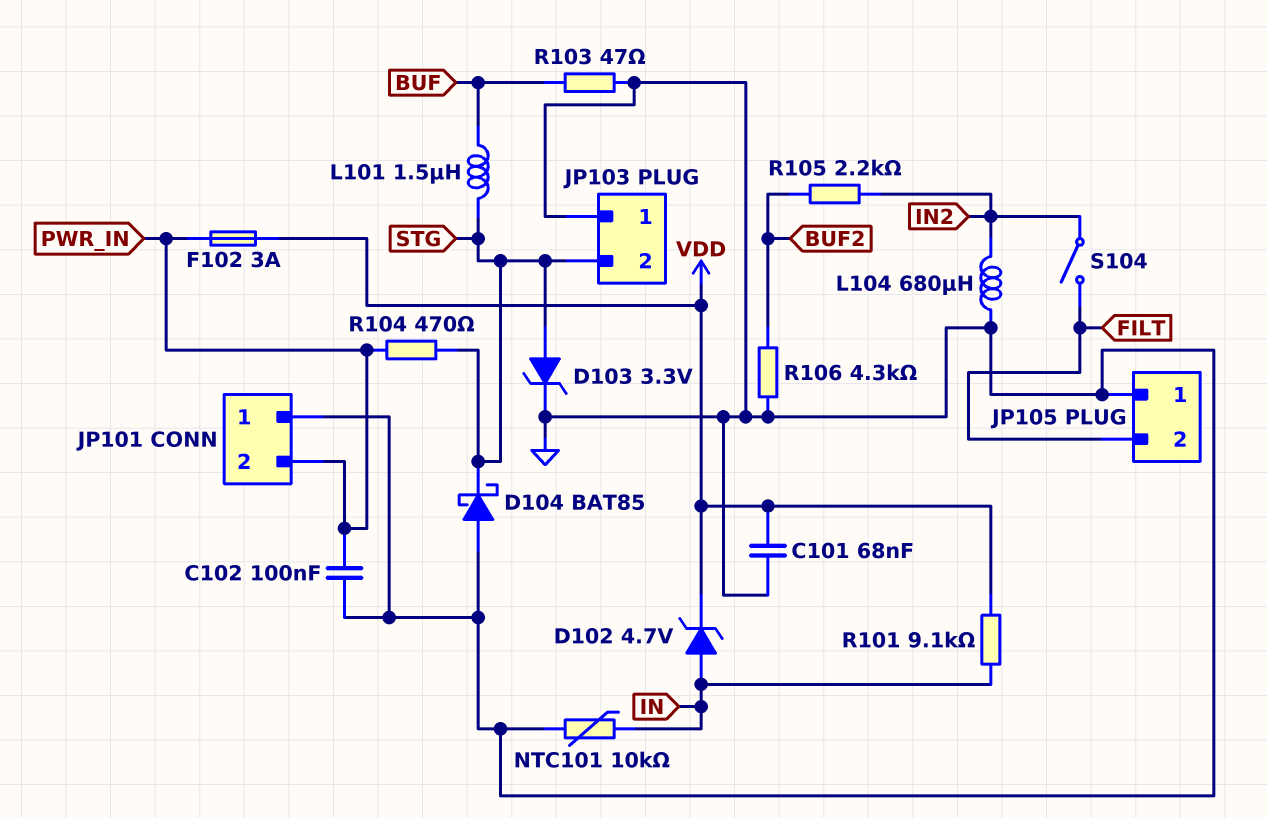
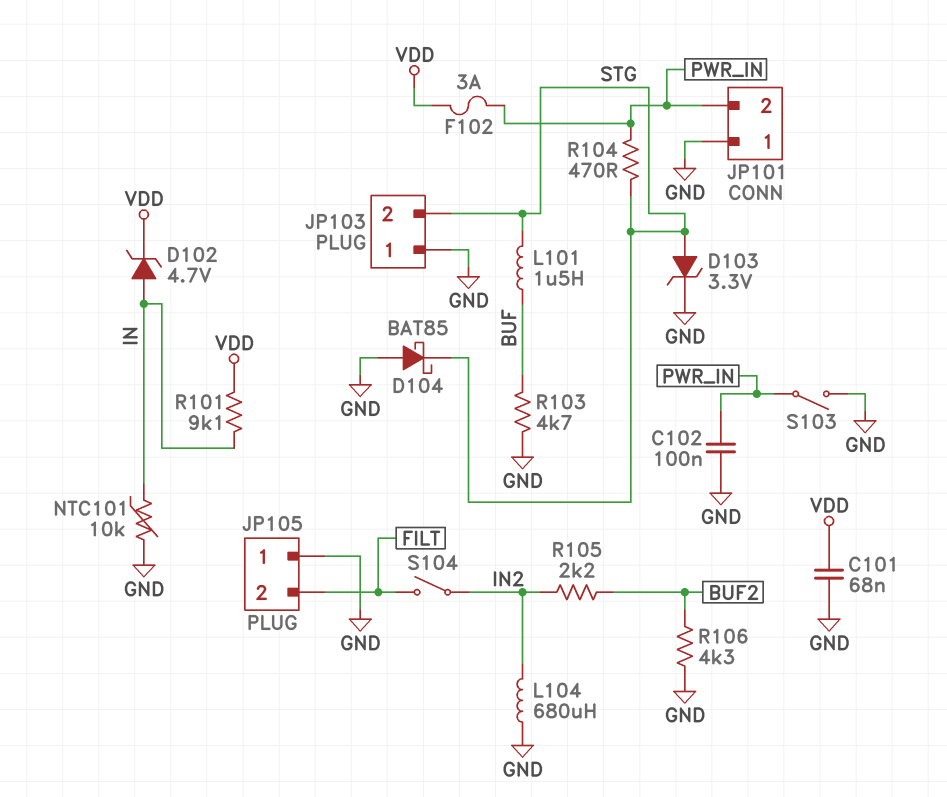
R103: 47 (BUF, GND) -> 4.7k (BUF, GND)
S103: none -> switch (GND, PWR_IN)

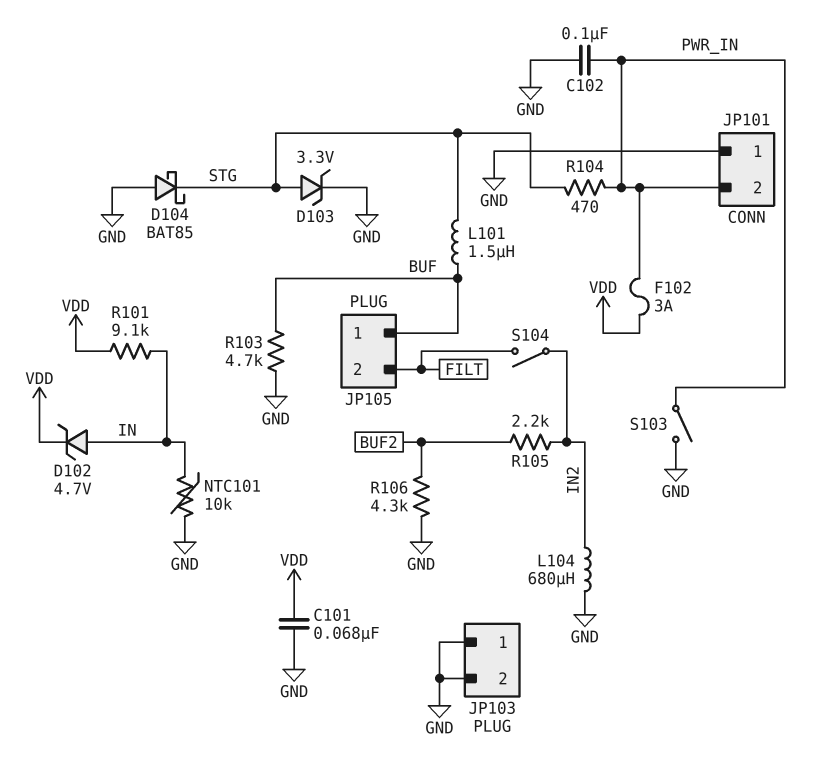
JP103 pin 2: STG -> GND
JP105 pin 1: GND -> BUF

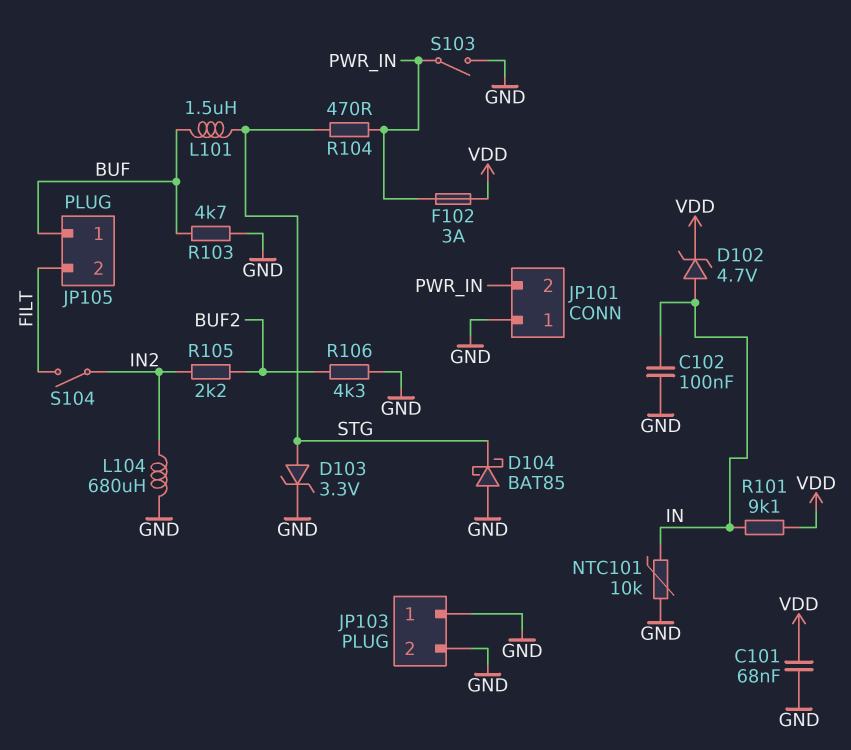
C102: 100nF (GND, PWR_IN) -> 100nF (GND, IN)

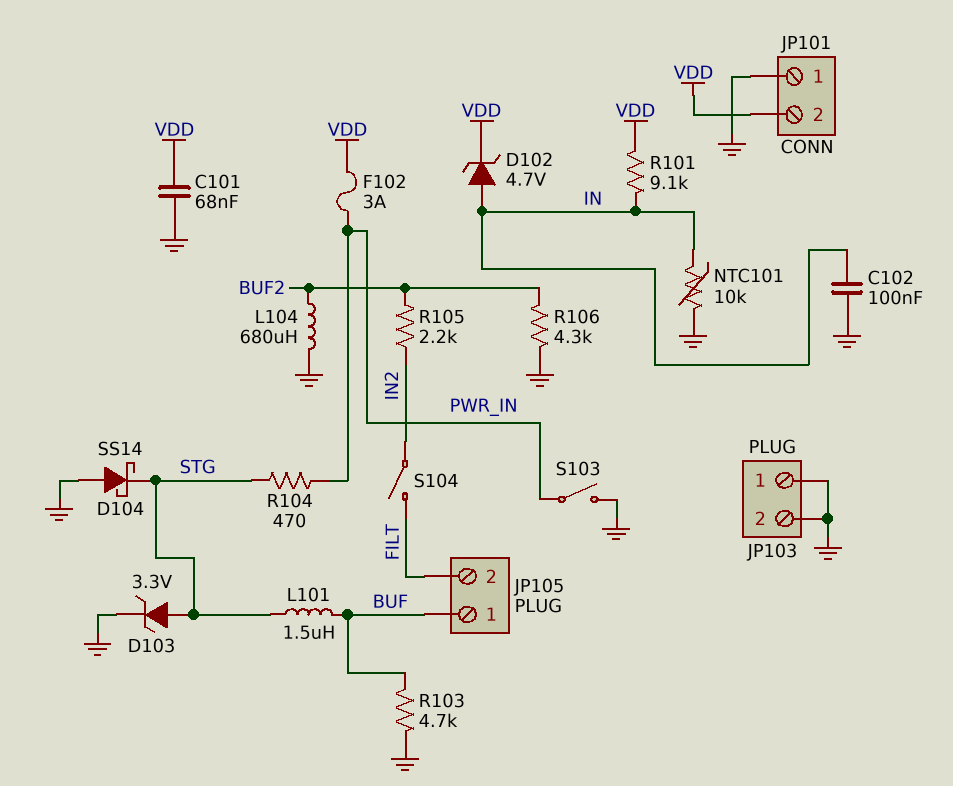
D104: schottky BAT85 (A GND, K STG) -> schottky SS14 (A GND, K STG)
JP101 pin 2: PWR_IN -> VDD
L104: 680uH (GND, IN2) -> 680uH (BUF2, GND)

